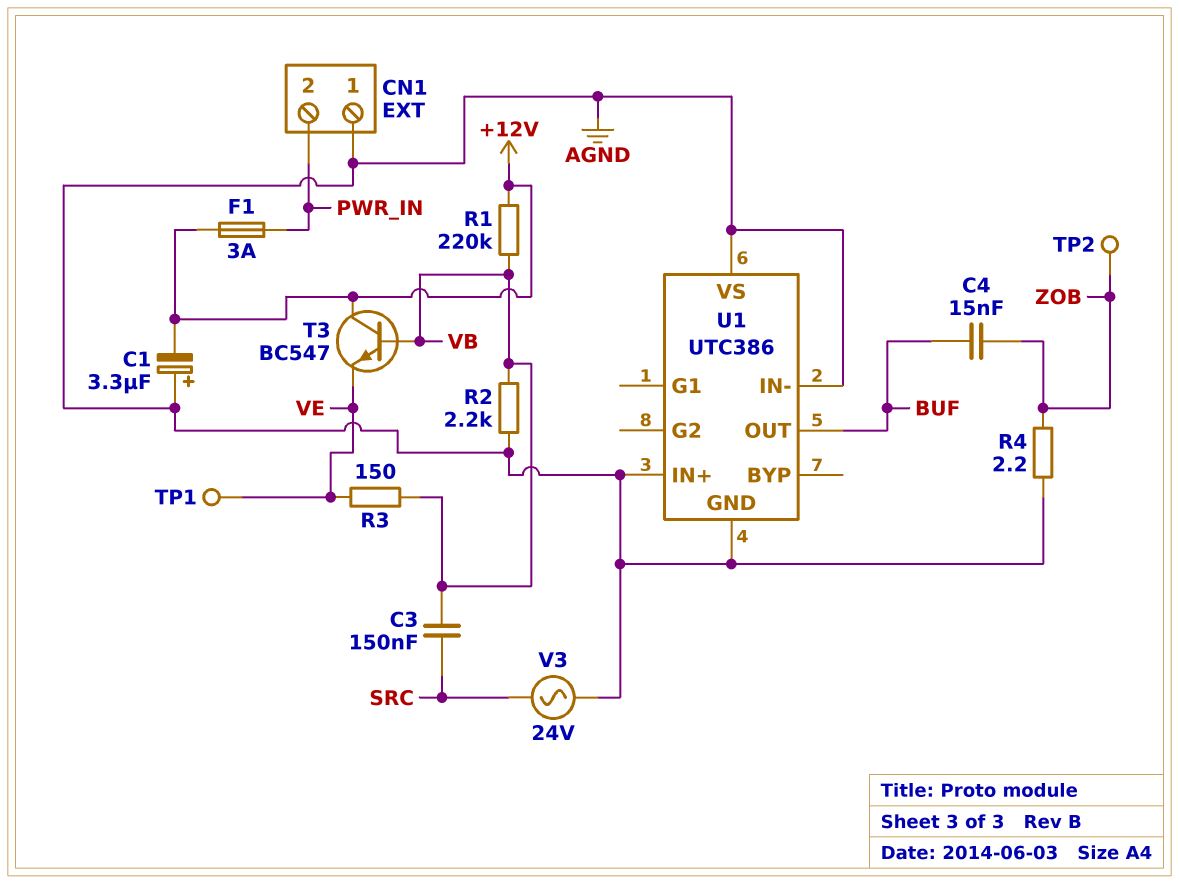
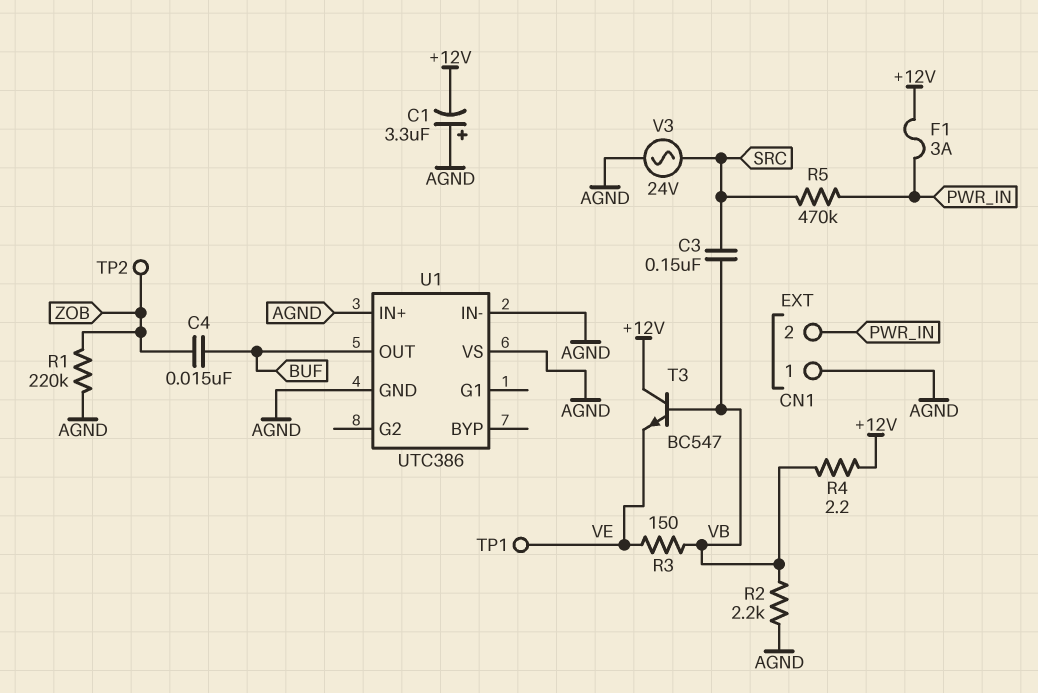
R1: 220k (+12V, VB) -> 220k (AGND, ZOB)
R4: 2.2 (AGND, ZOB) -> 2.2 (+12V, VB)
R5: none -> 470k (PWR_IN, SRC)

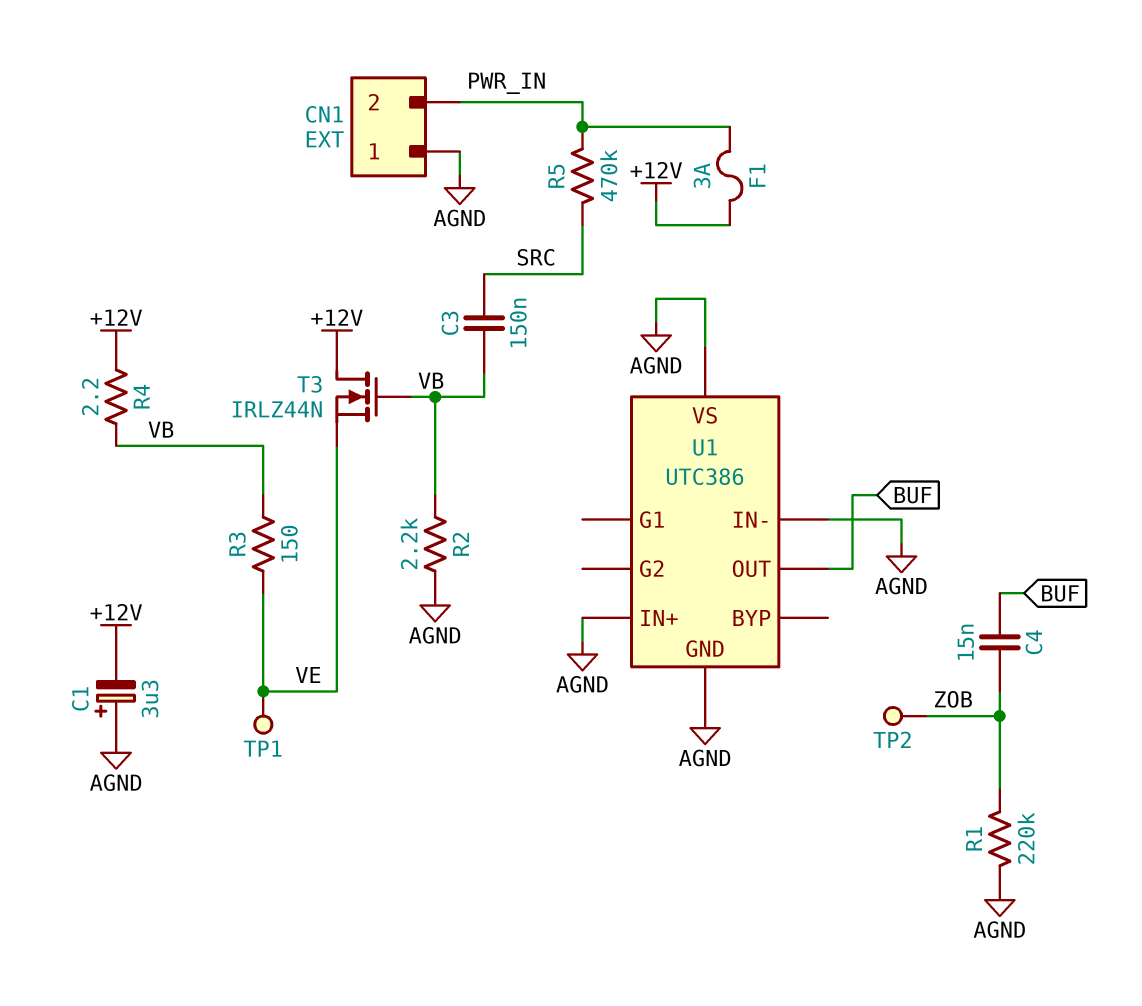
T3: NPN BC547 (B VB, C +12V, E VE) -> NMOS IRLZ44N (G VB, D +12V, S VE)
V3: AC 24V (AGND, SRC) -> none

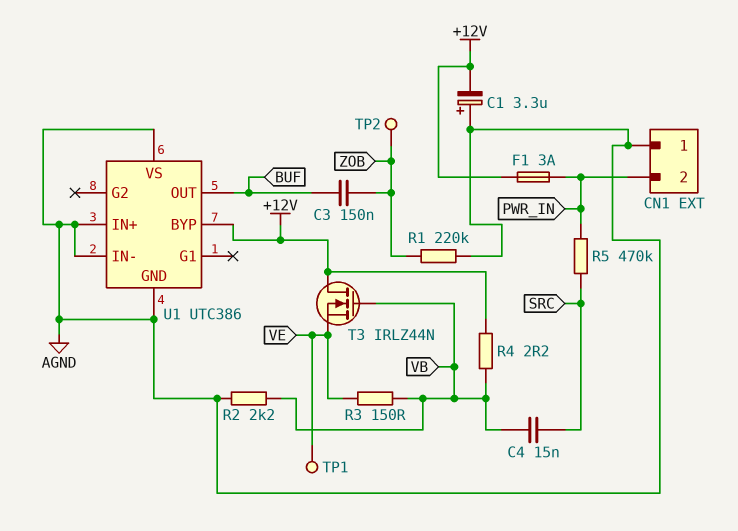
C3: 150nF (SRC, VB) -> 150nF (BUF, ZOB)
C4: 15nF (BUF, ZOB) -> 15nF (SRC, VB)
U1 pin BYP: none -> +12V

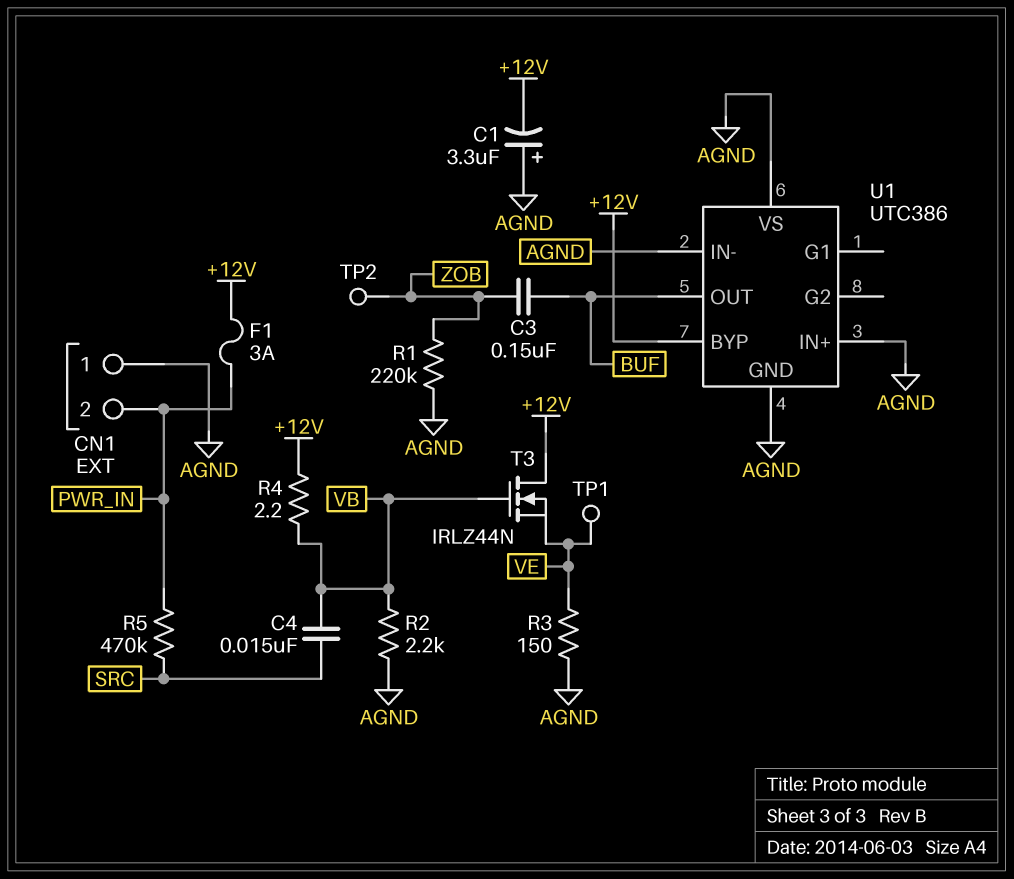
R3: 150 (VB, VE) -> 150 (AGND, VE)

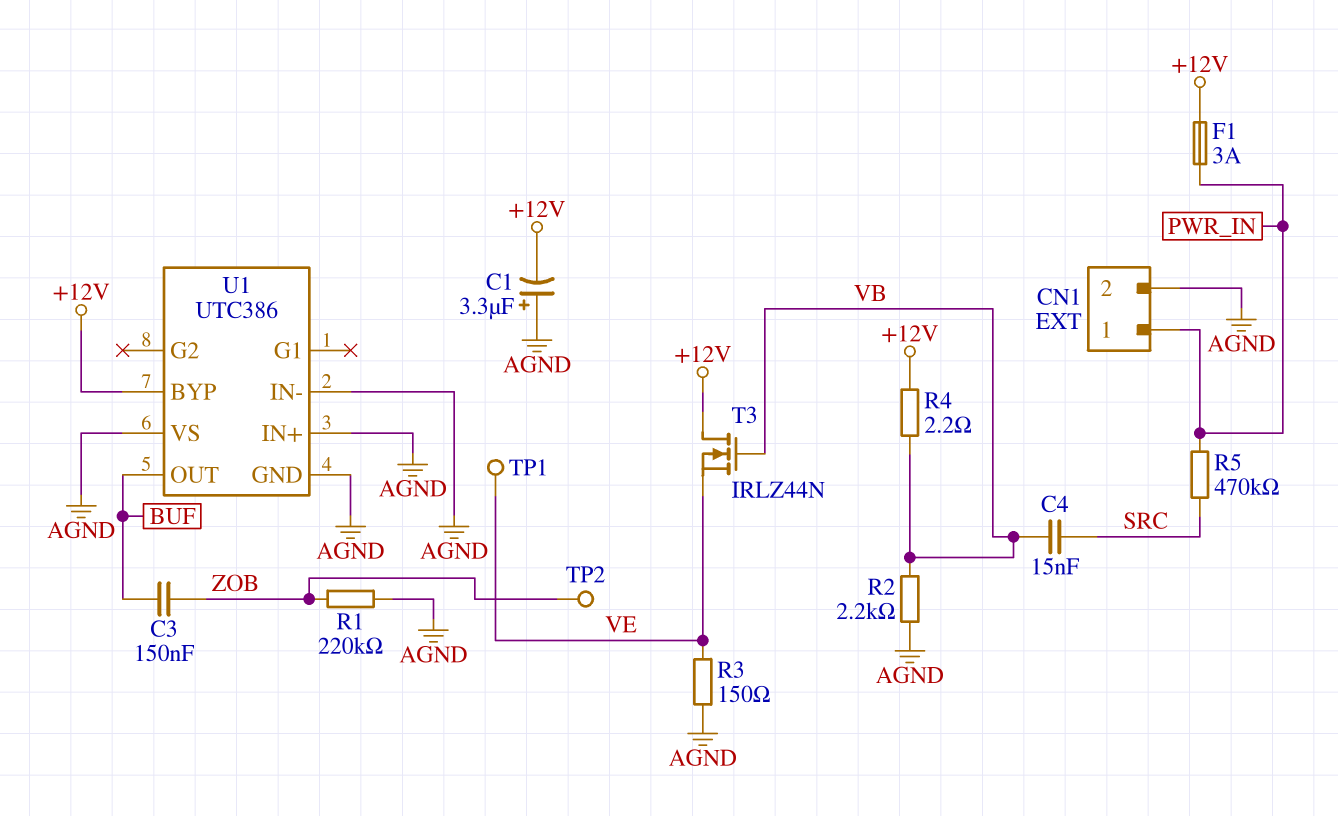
CN1 pin 1: AGND -> PWR_IN
CN1 pin 2: PWR_IN -> AGND

